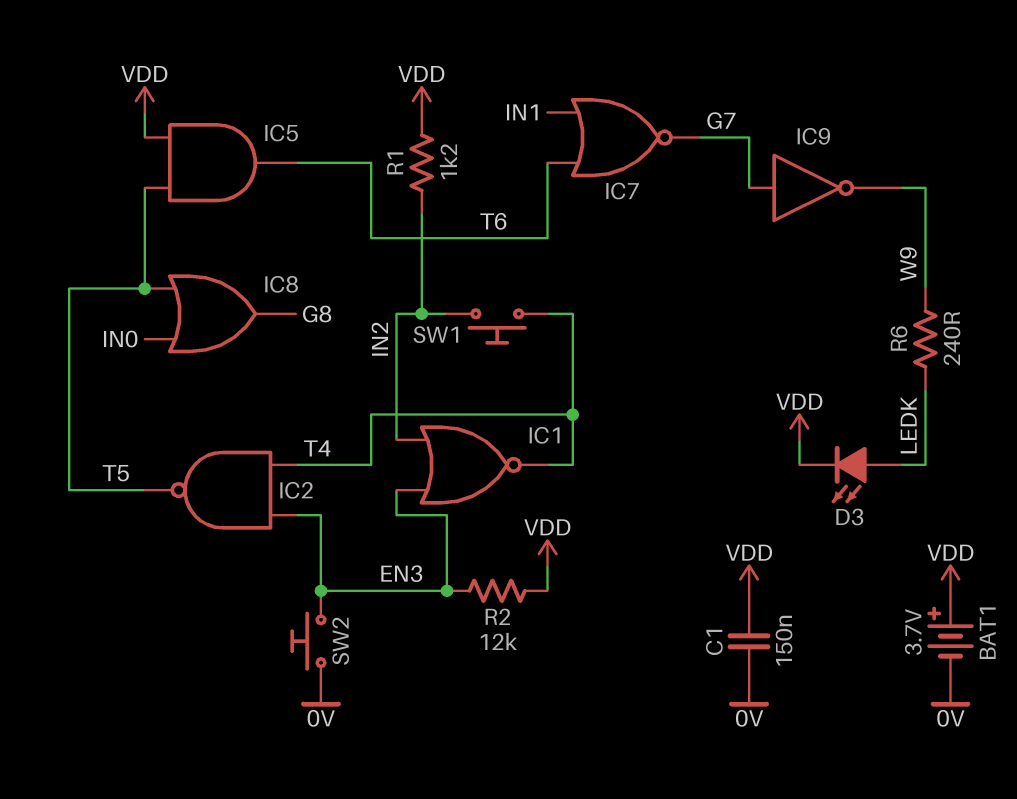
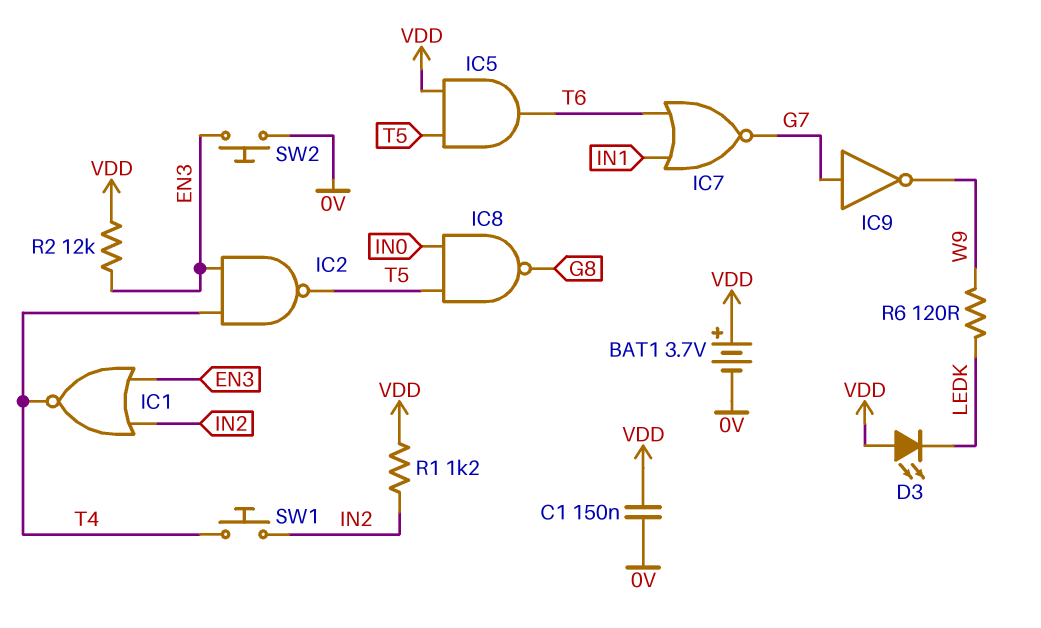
D3: LED (A LEDK, K VDD) -> LED (A VDD, K LEDK)
IC8: OR (in IN0, in T5, out G8) -> NAND (in IN0, in T5, out G8)
R6: 240 (LEDK, W9) -> 120 (LEDK, W9)

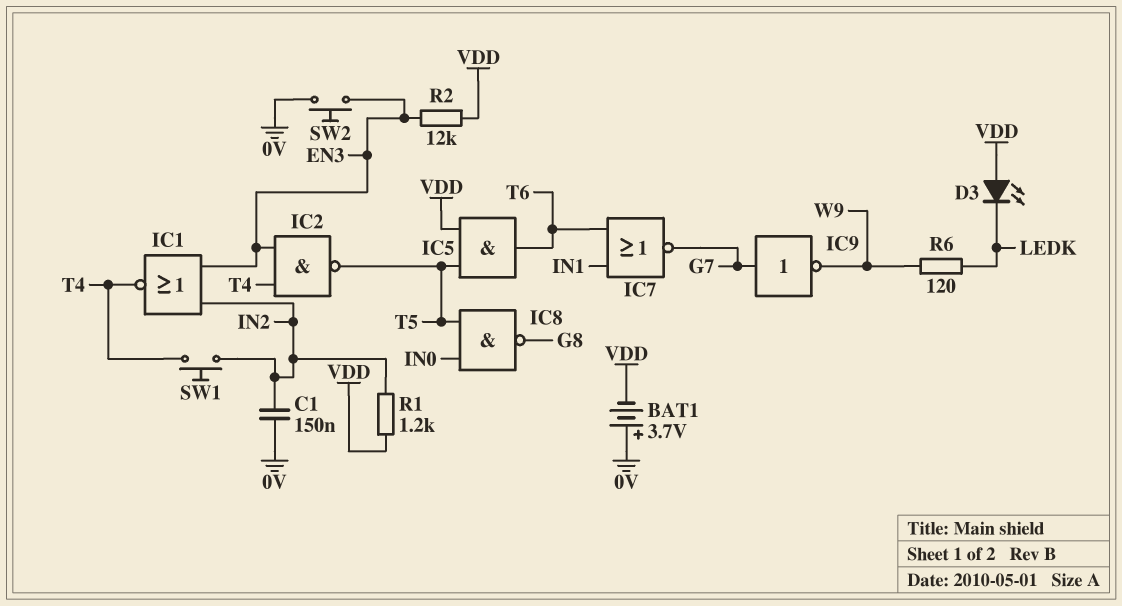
BAT1: 3.7V (plus VDD, minus 0V) -> 3.7V (plus 0V, minus VDD)
C1: 150nF (0V, VDD) -> 150nF (0V, IN2)

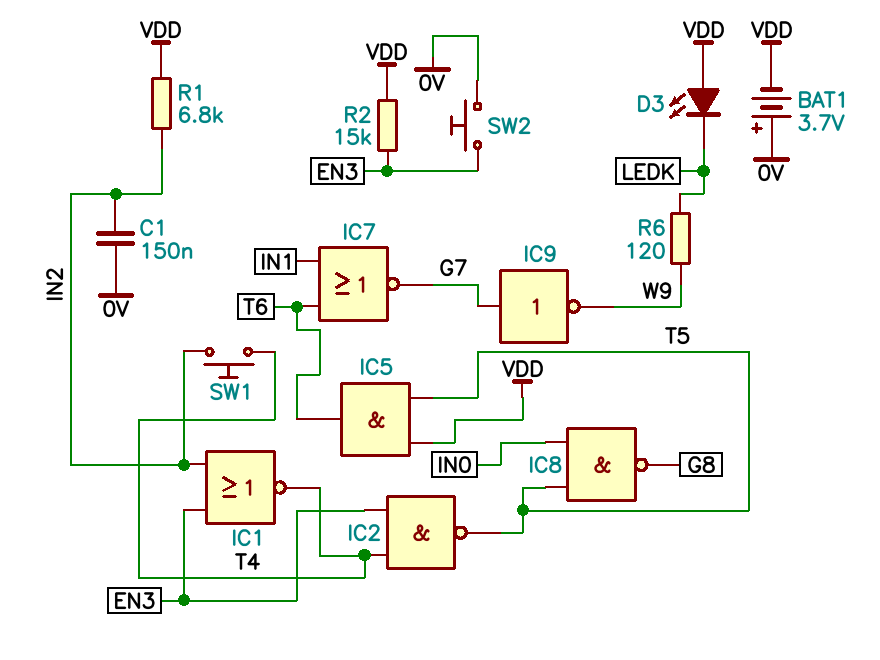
R1: 1.2k (IN2, VDD) -> 6.8k (IN2, VDD)
R2: 12k (EN3, VDD) -> 15k (EN3, VDD)

